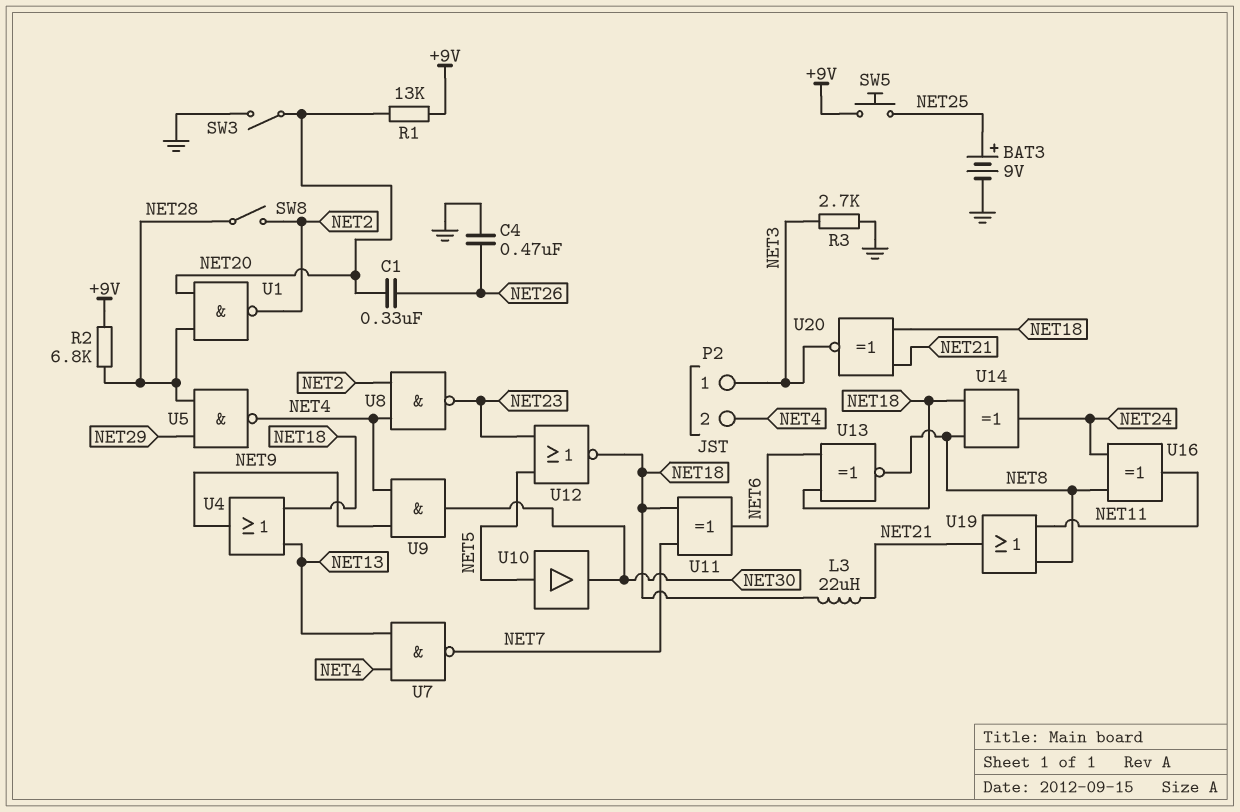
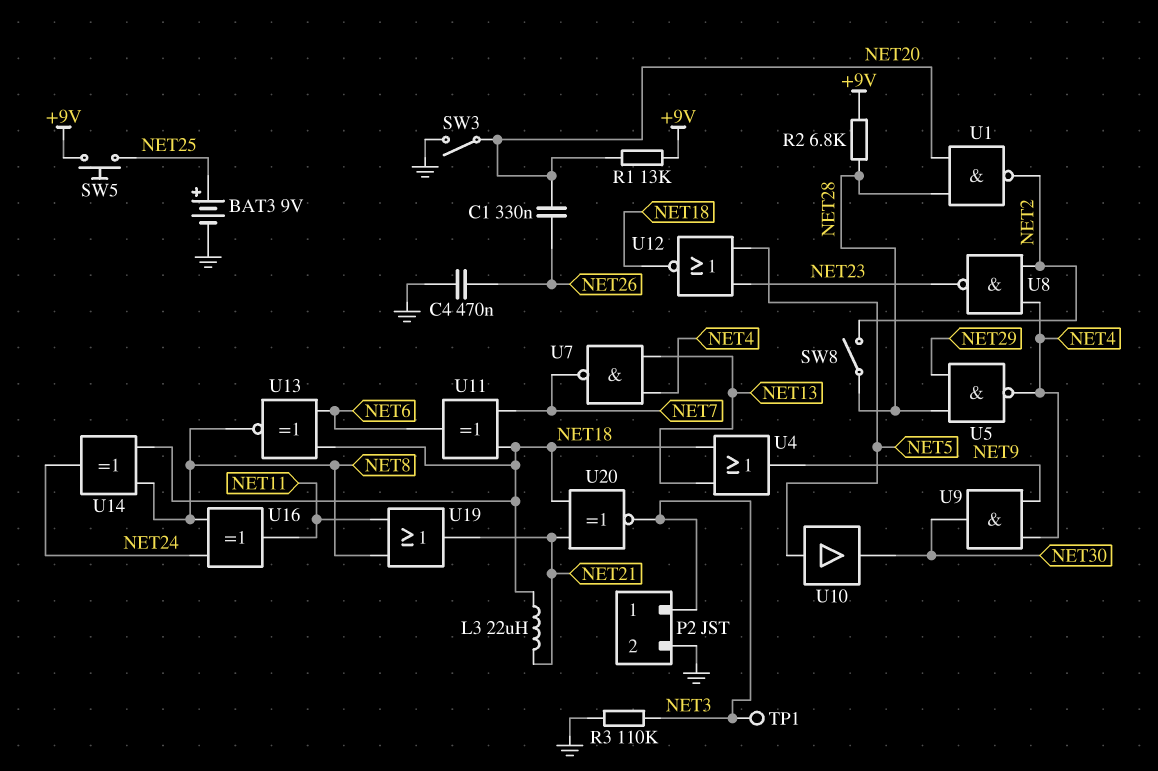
P2 pin 2: NET4 -> GND
R3: 2.7k (GND, NET3) -> 110k (GND, NET3)
TP1: none -> test point (NET3)

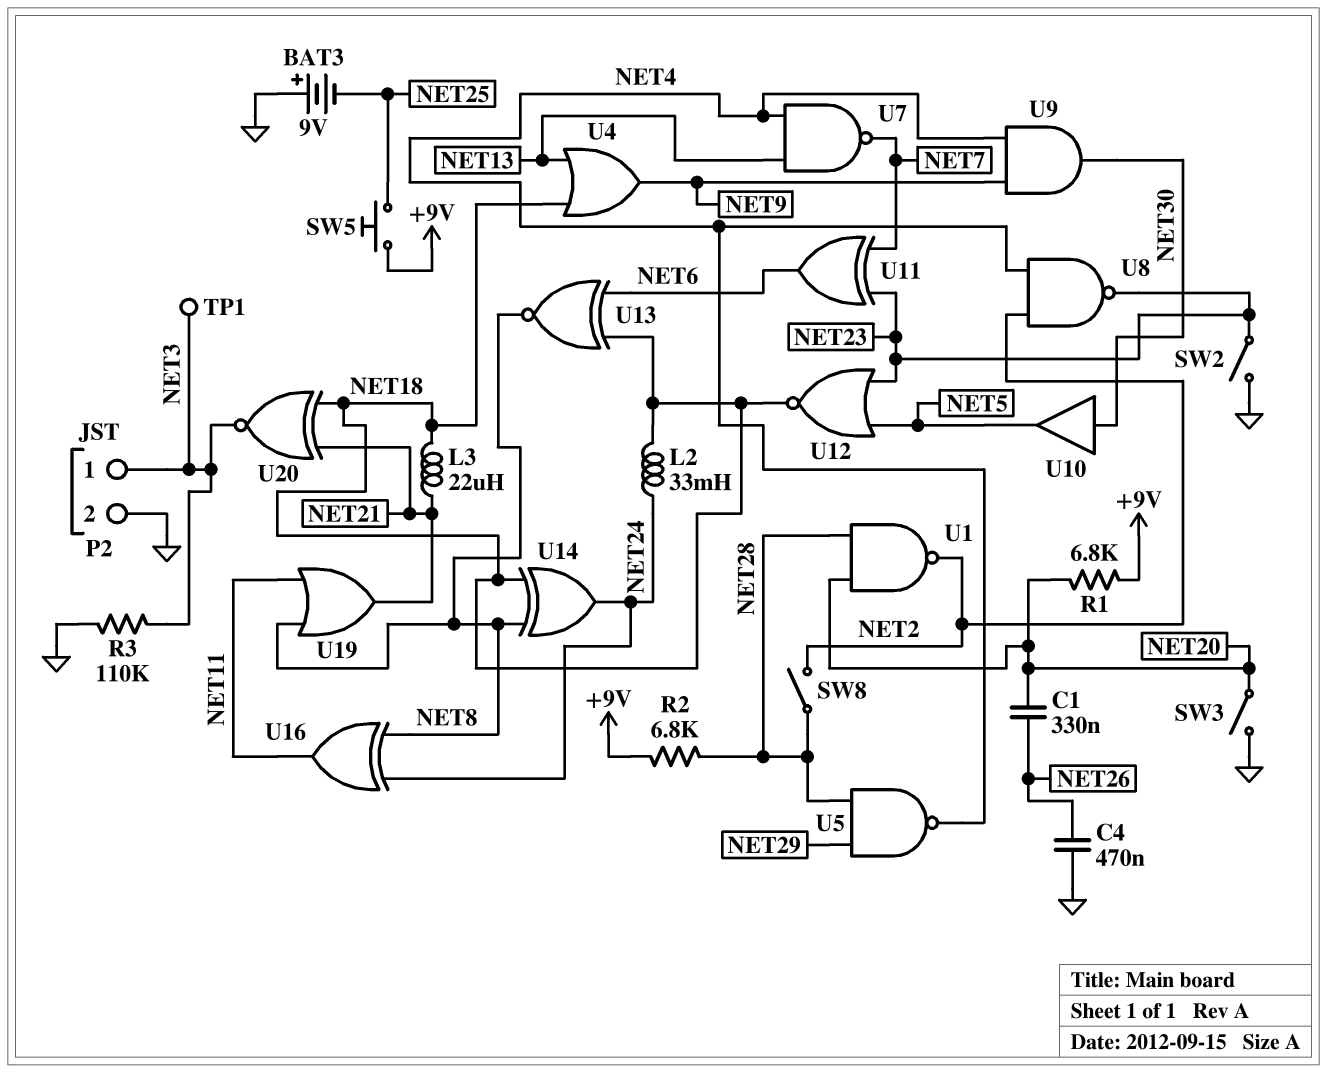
BAT3: 9V (plus NET25, minus GND) -> 9V (plus GND, minus NET25)
L2: none -> 33mH (NET18, NET24)
R1: 13k (+9V, NET20) -> 6.8k (+9V, NET20)
SW2: none -> switch (GND, NET23)
U10: buffer (in NET5, out NET30) -> buffer (in NET30, out NET5)
U11: XOR (in NET7, in NET18, out NET6) -> XOR (in NET7, in NET23, out NET6)

